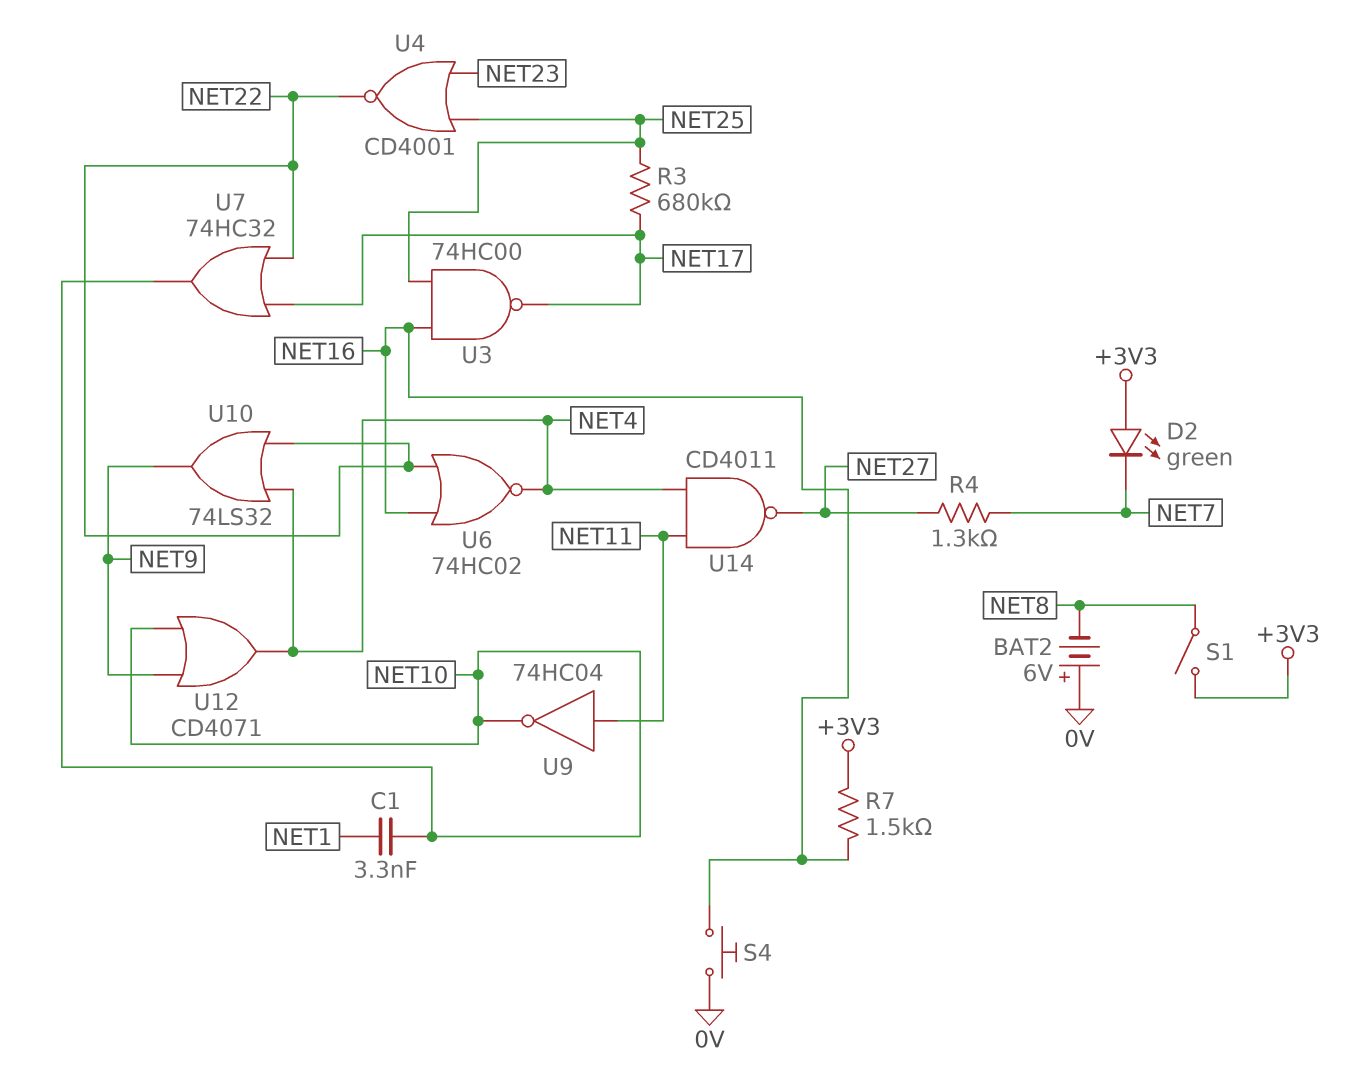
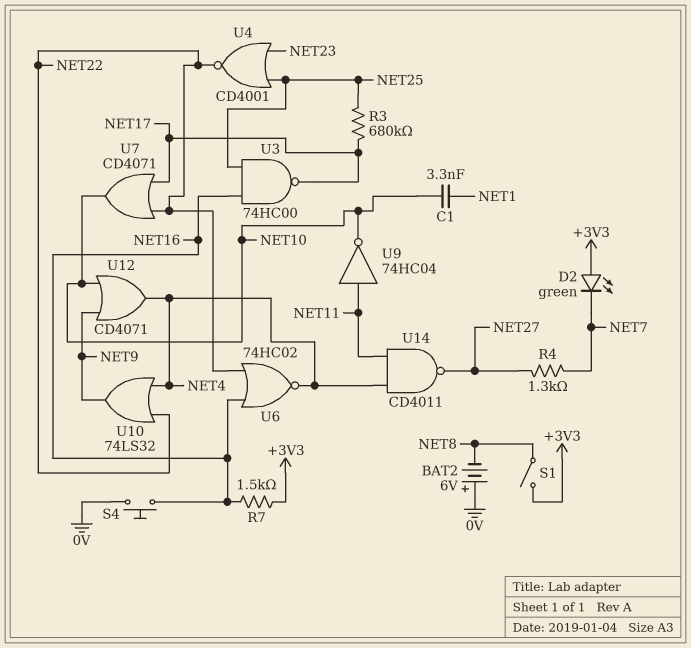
U7: OR 74HC32 (in NET17, in NET22, out NET10) -> OR CD4071 (in NET17, in NET22, out NET10)

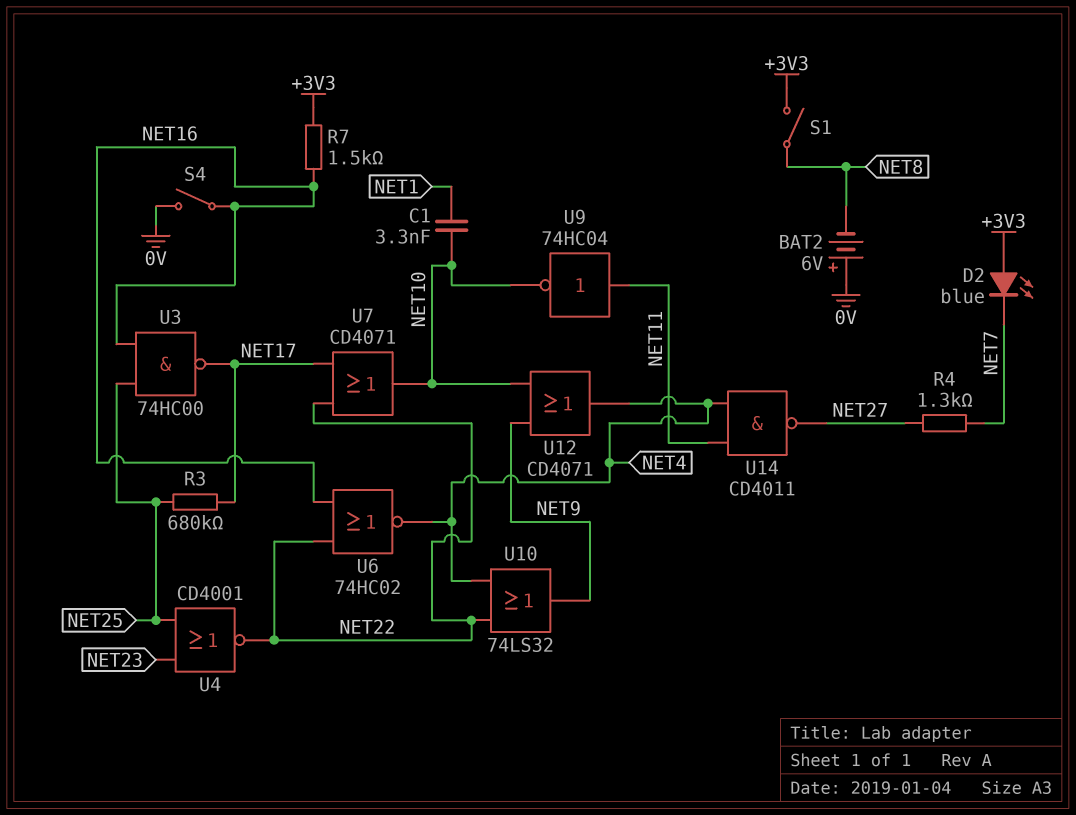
D2: LED green (A +3V3, K NET7) -> LED blue (A +3V3, K NET7)
S4: button (0V, NET16) -> switch (0V, NET16)

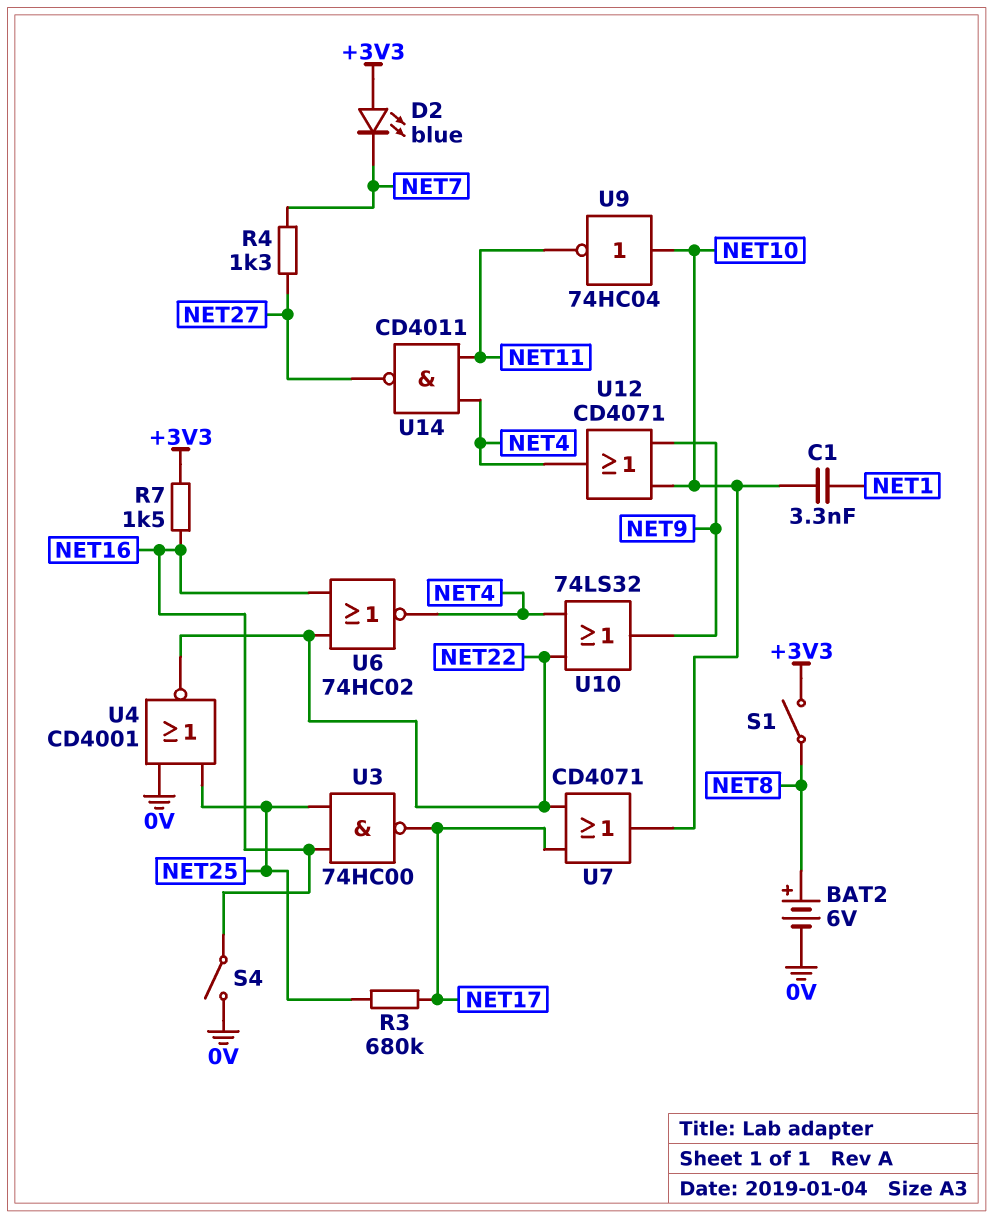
BAT2: 6V (plus 0V, minus NET8) -> 6V (plus NET8, minus 0V)
U4: NOR CD4001 (in NET23, in NET25, out NET22) -> NOR CD4001 (in 0V, in NET25, out NET22)
U9: NOT 74HC04 (in NET11, out NET10) -> NOT 74HC04 (in NET10, out NET11)

